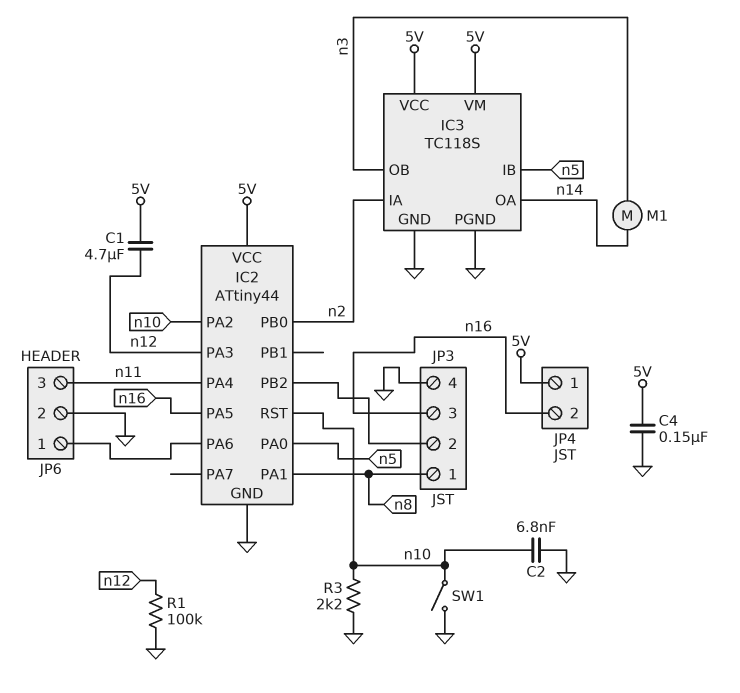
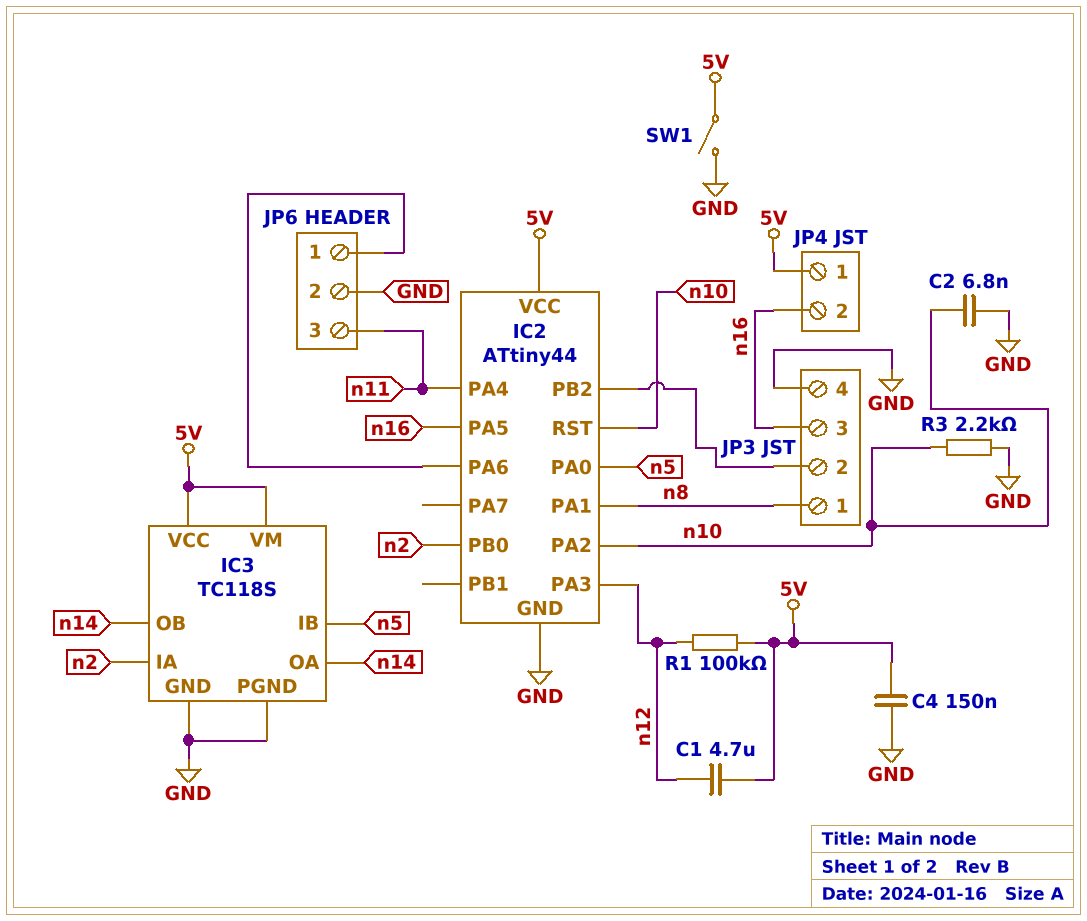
IC3 pin OB: n3 -> n14
M1: motor (n3, n14) -> none
R1: 100k (GND, n12) -> 100k (5V, n12)
SW1: switch (GND, n10) -> switch (5V, GND)

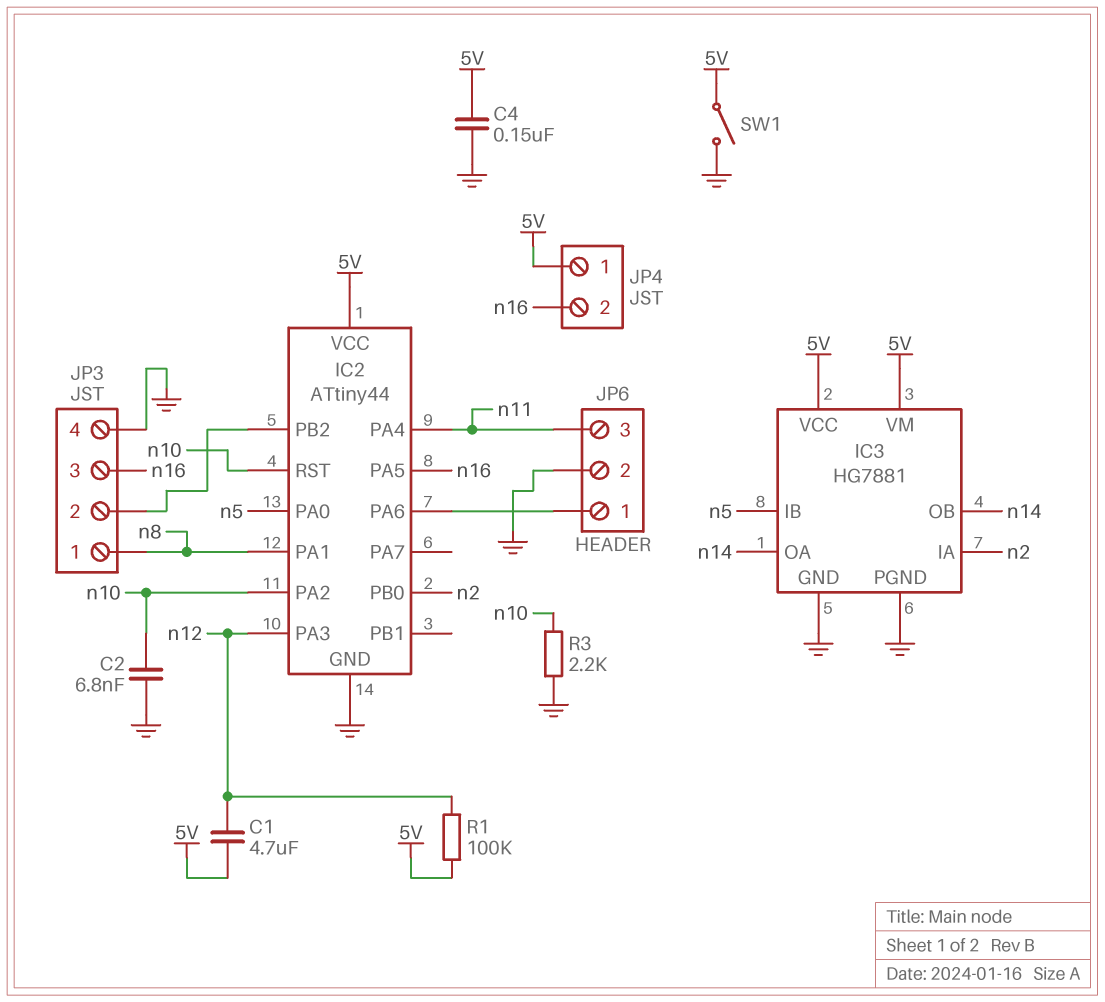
IC3: TC118S -> HG7881

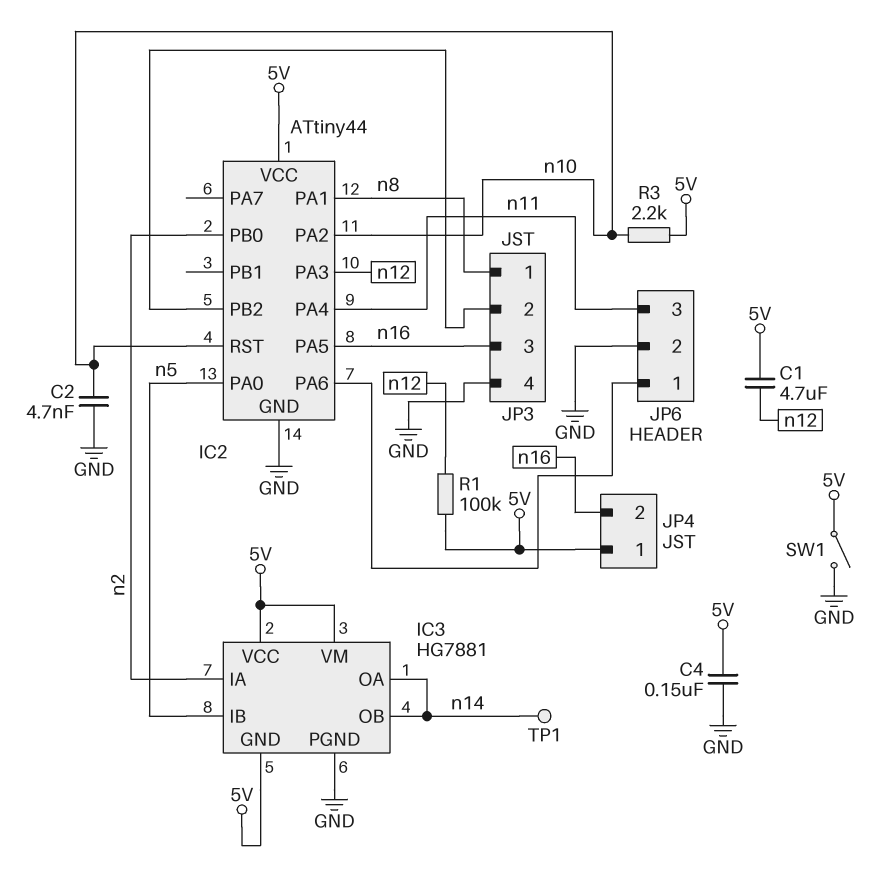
C2: 6.8nF (GND, n10) -> 4.7nF (GND, n10)
IC3 pin GND: GND -> 5V
R3: 2.2k (GND, n10) -> 2.2k (5V, n10)
TP1: none -> test point (n14)

